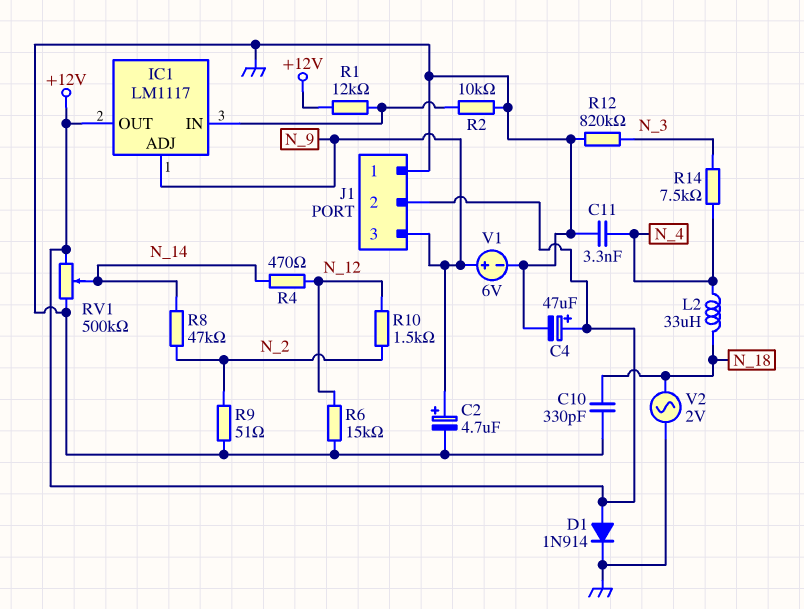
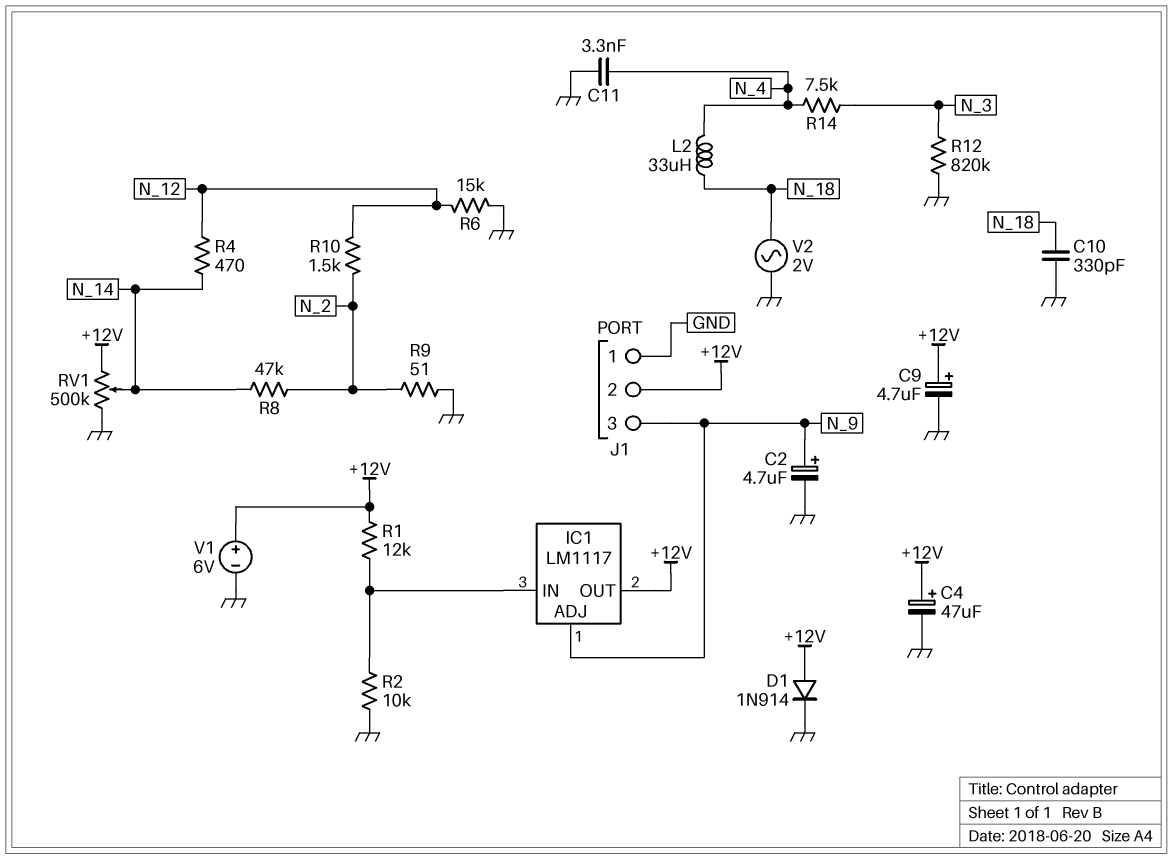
C9: none -> 4.7uF (plus +12V, minus GND)
V1: 6V (plus N_9, minus GND) -> 6V (plus +12V, minus GND)

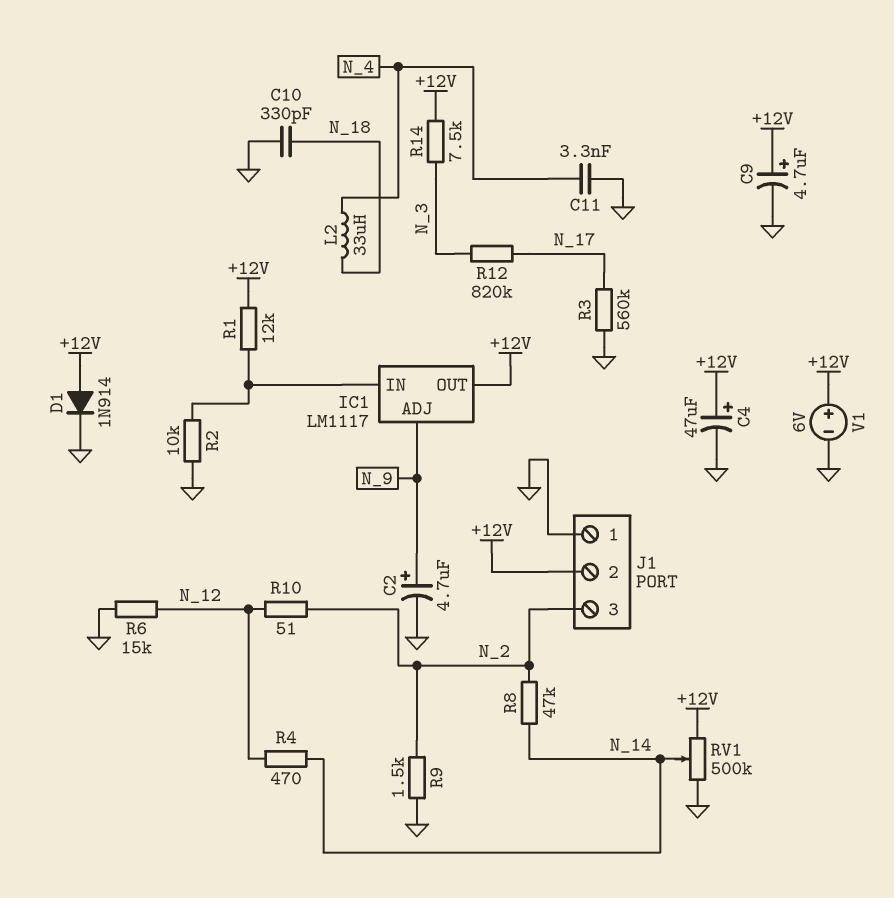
J1 pin 3: N_9 -> N_2
R3: none -> 560k (GND, N_17)
R9: 51 (GND, N_2) -> 1.5k (GND, N_2)
R10: 1.5k (N_2, N_12) -> 51 (N_2, N_12)
R12: 820k (GND, N_3) -> 820k (N_3, N_17)
R14: 7.5k (N_3, N_4) -> 7.5k (+12V, N_3)
V2: AC 2V (GND, N_18) -> none

